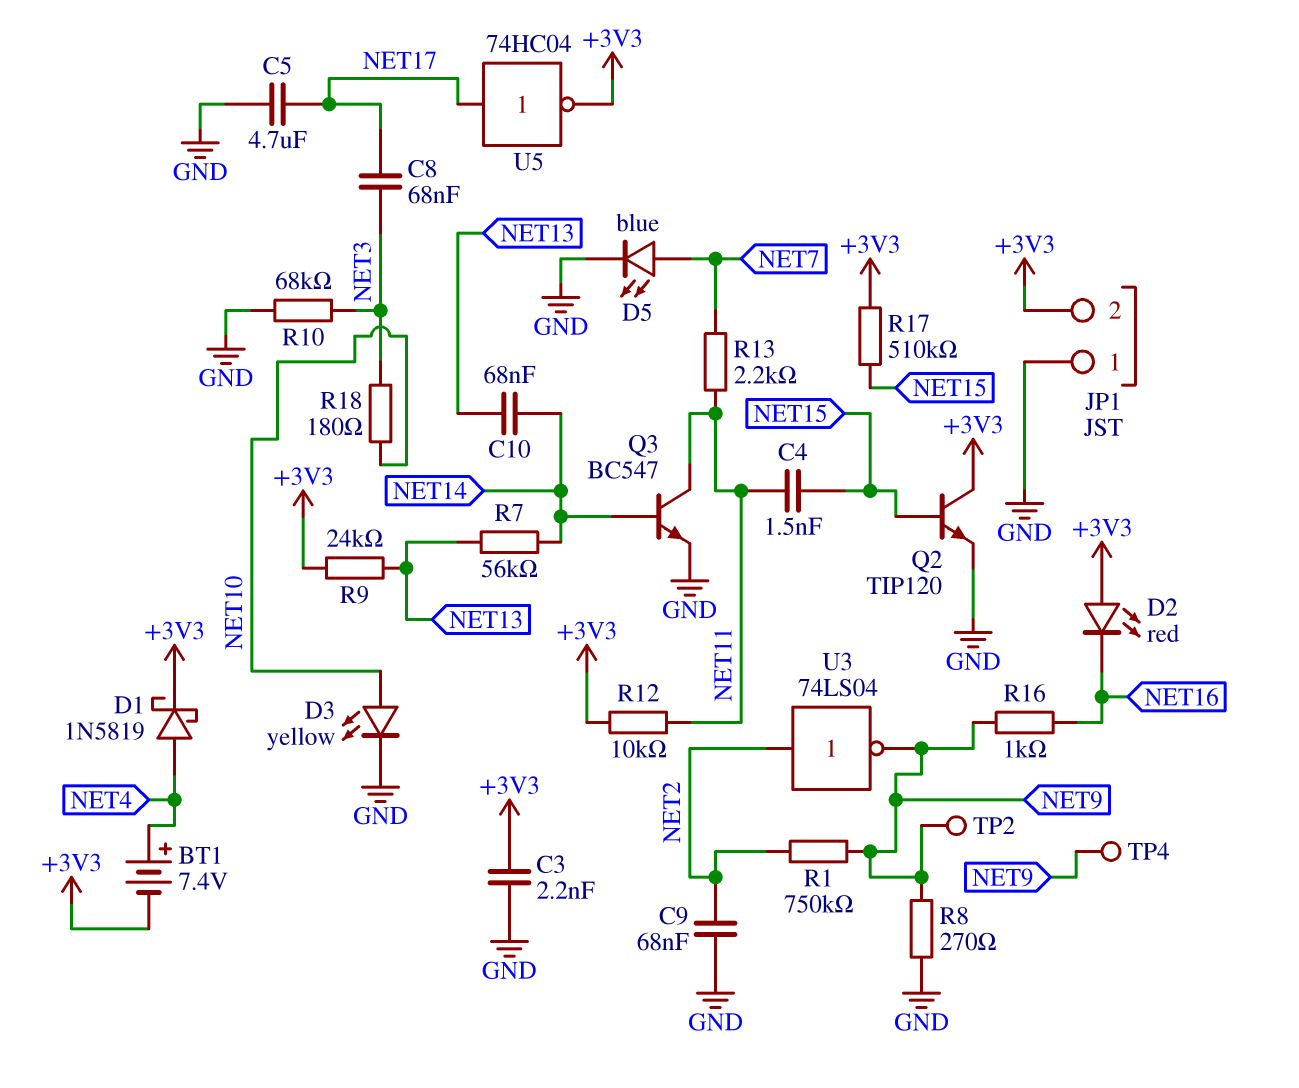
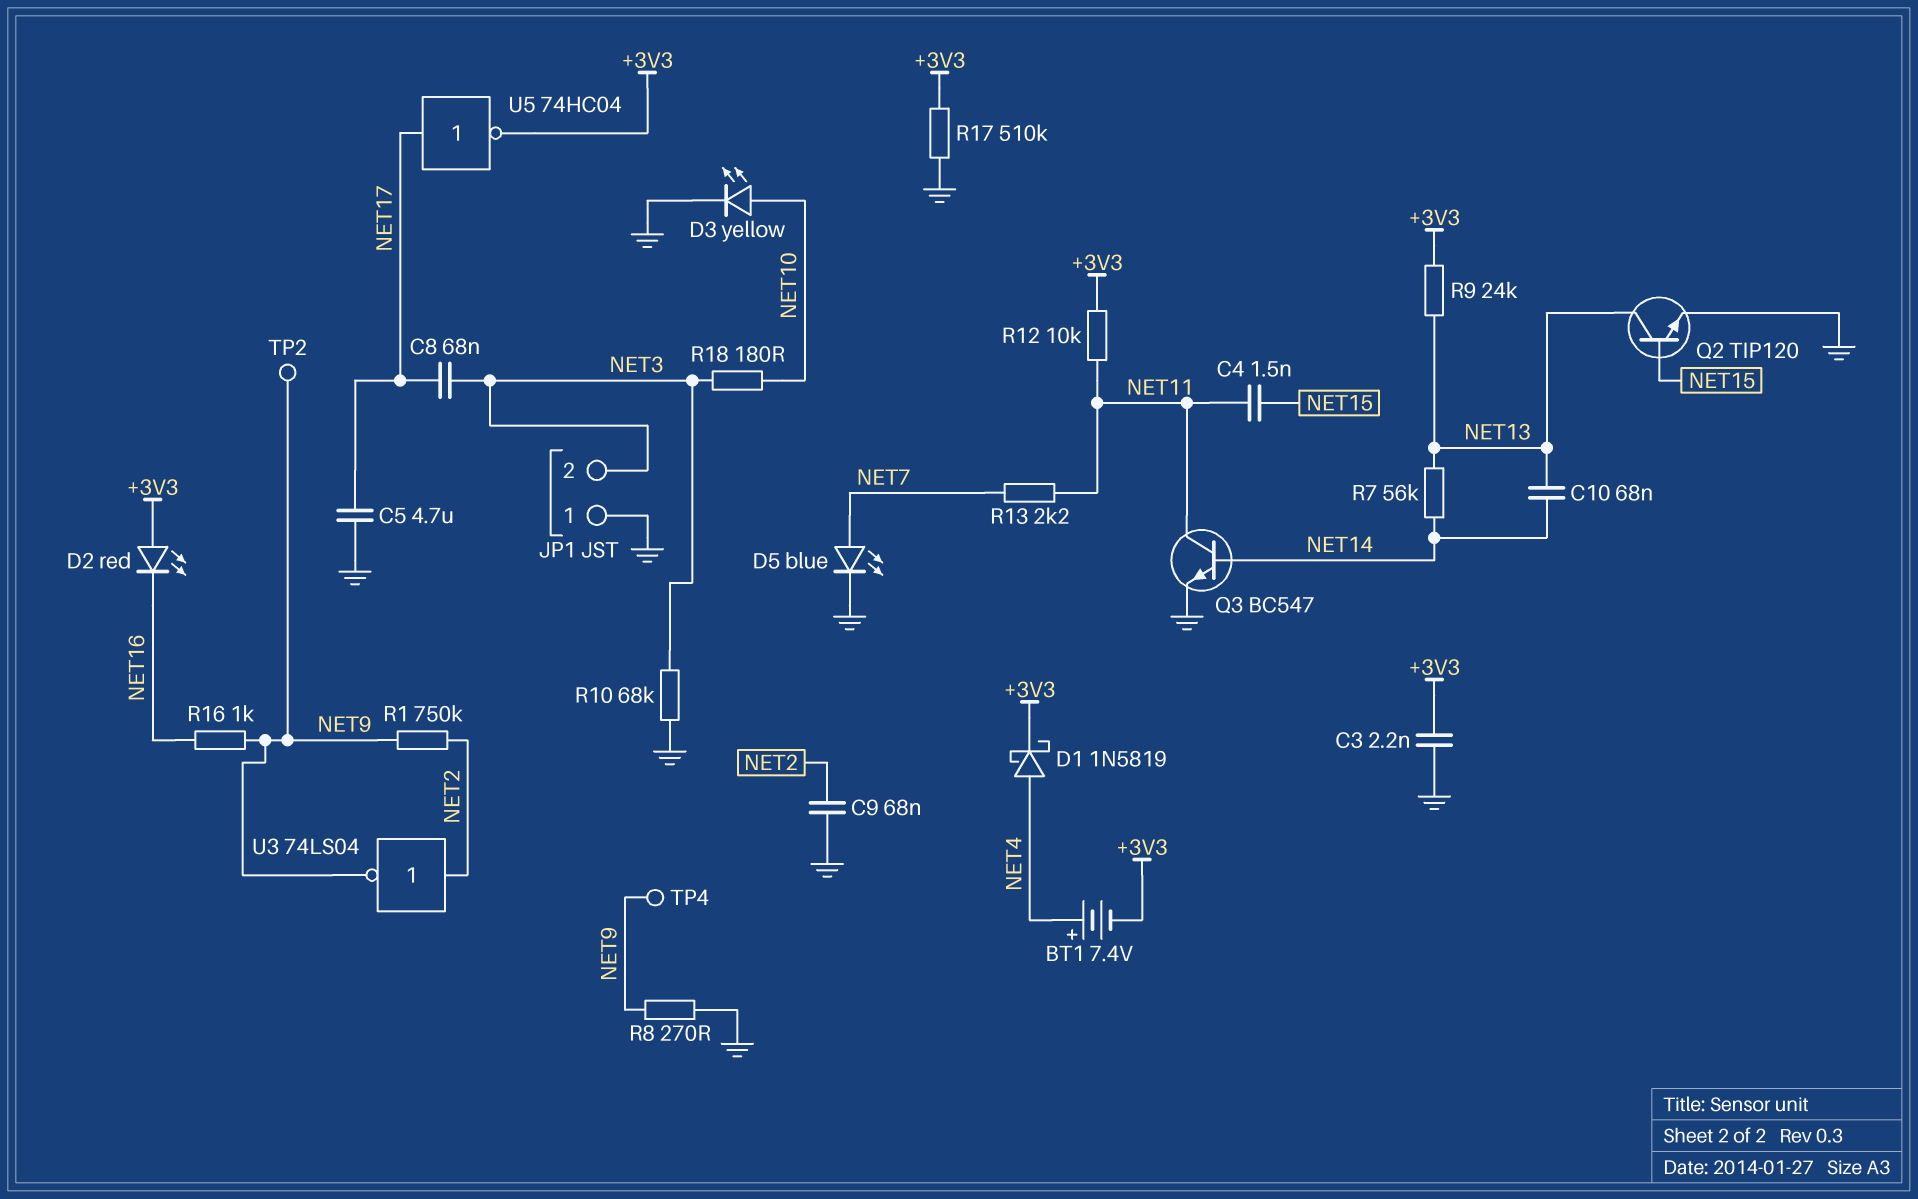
JP1 pin 2: +3V3 -> NET3
Q2: NPN TIP120 (B NET15, C +3V3, E GND) -> NPN TIP120 (B NET15, C NET13, E GND)
R17: 510k (+3V3, NET15) -> 510k (+3V3, GND)

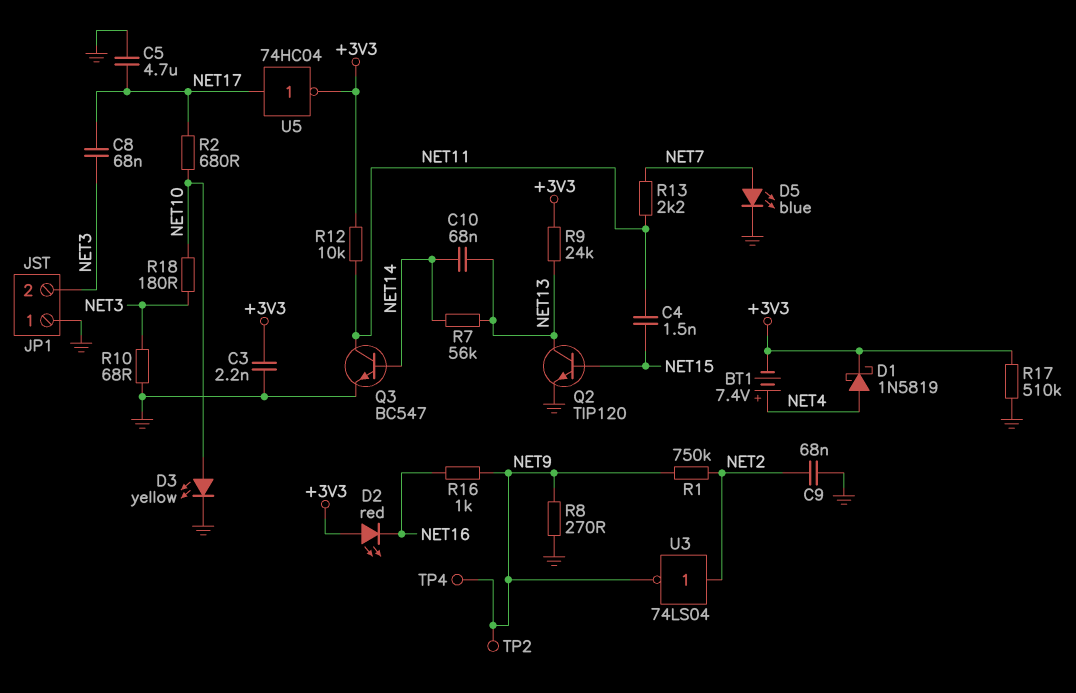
R2: none -> 680 (NET10, NET17)
R10: 68k (GND, NET3) -> 68 (GND, NET3)

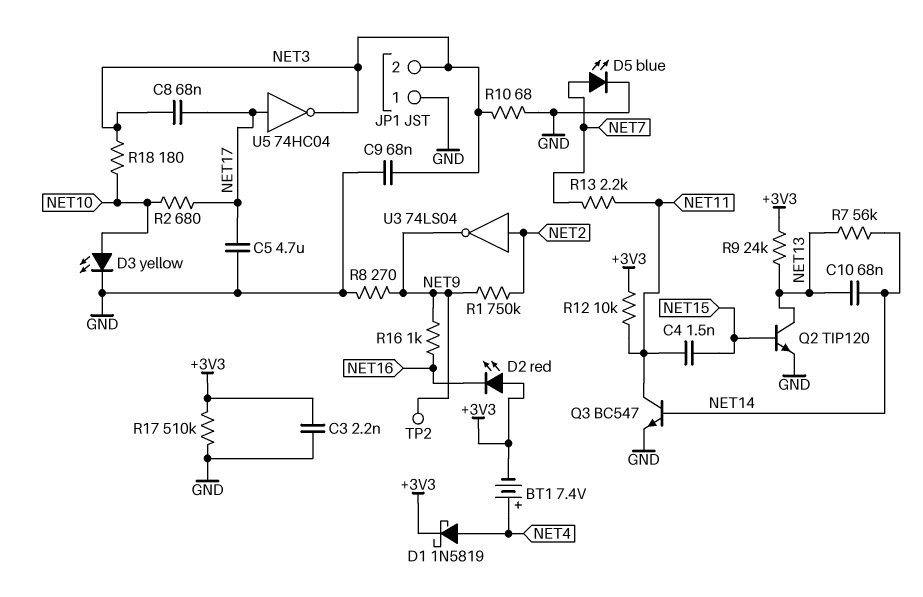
C9: 68nF (GND, NET2) -> 68nF (GND, NET3)
TP4: test point (NET9) -> none
U5: NOT 74HC04 (in NET17, out +3V3) -> NOT 74HC04 (in NET17, out NET3)

